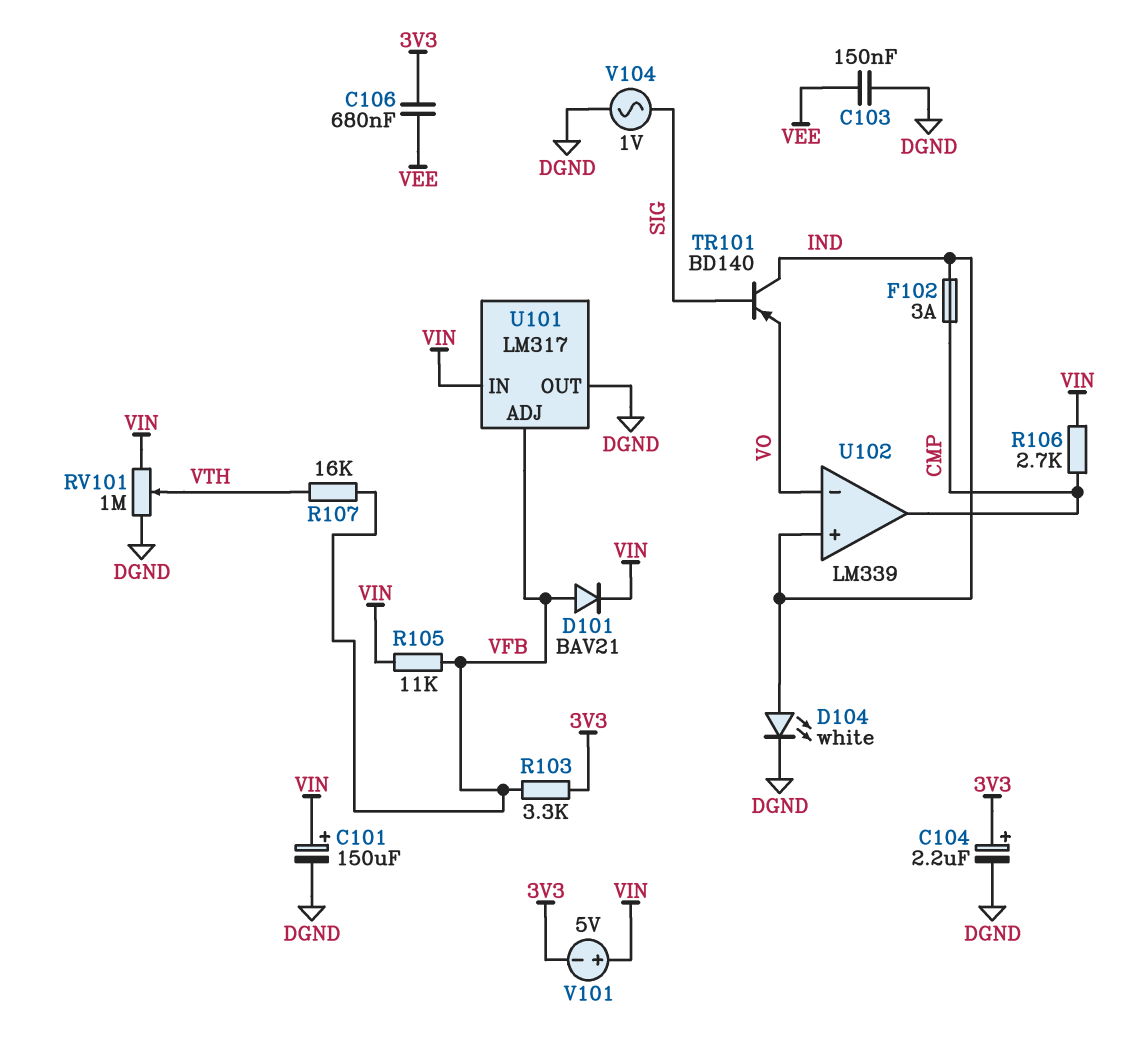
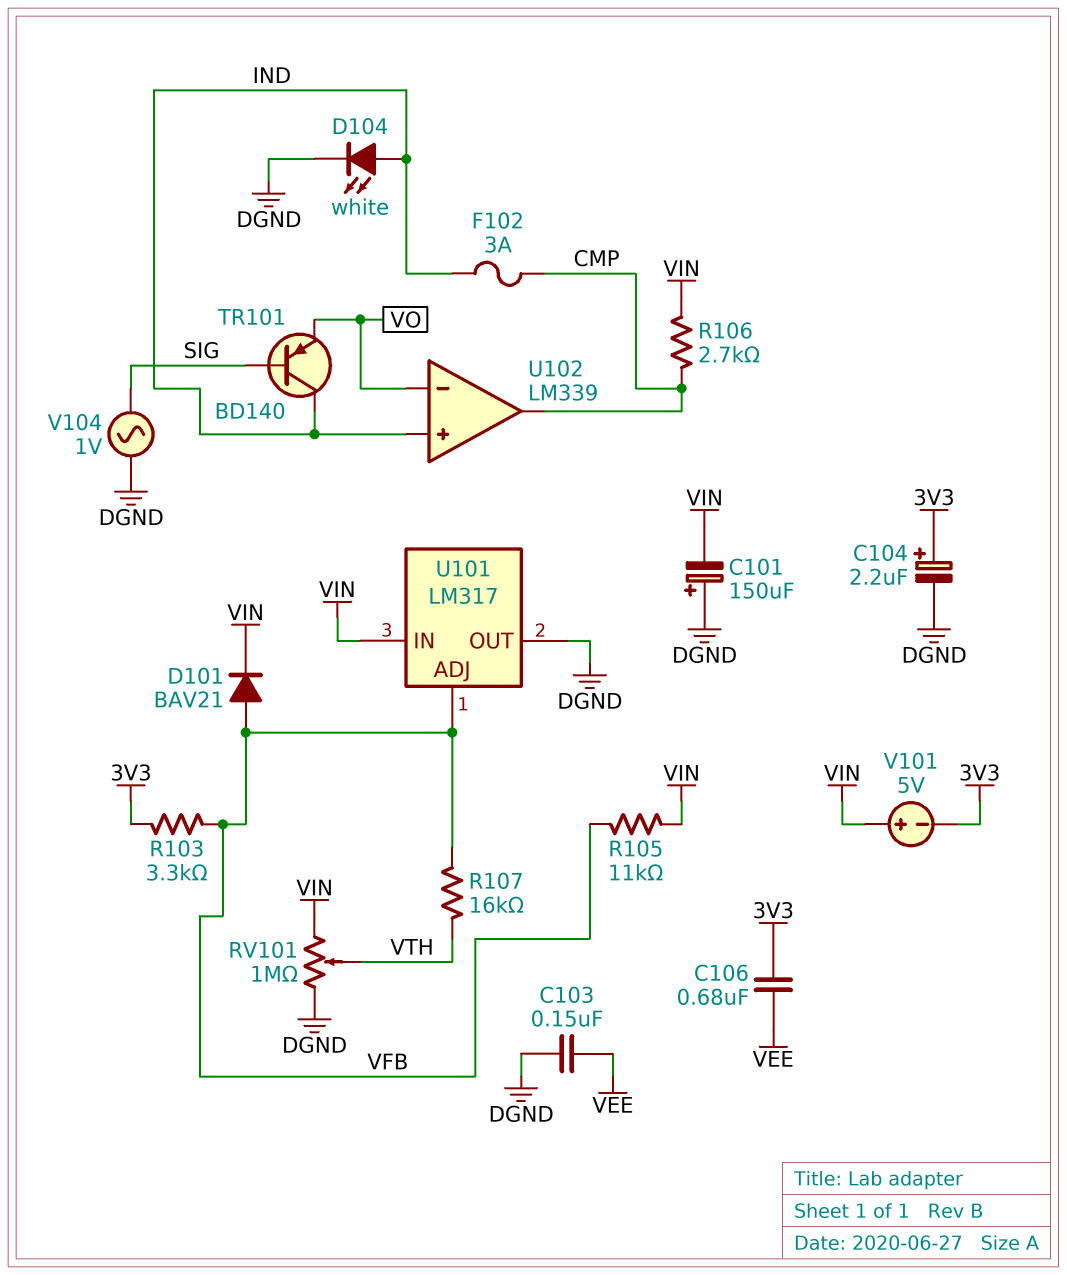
C101: 150uF (plus VIN, minus DGND) -> 150uF (plus DGND, minus VIN)

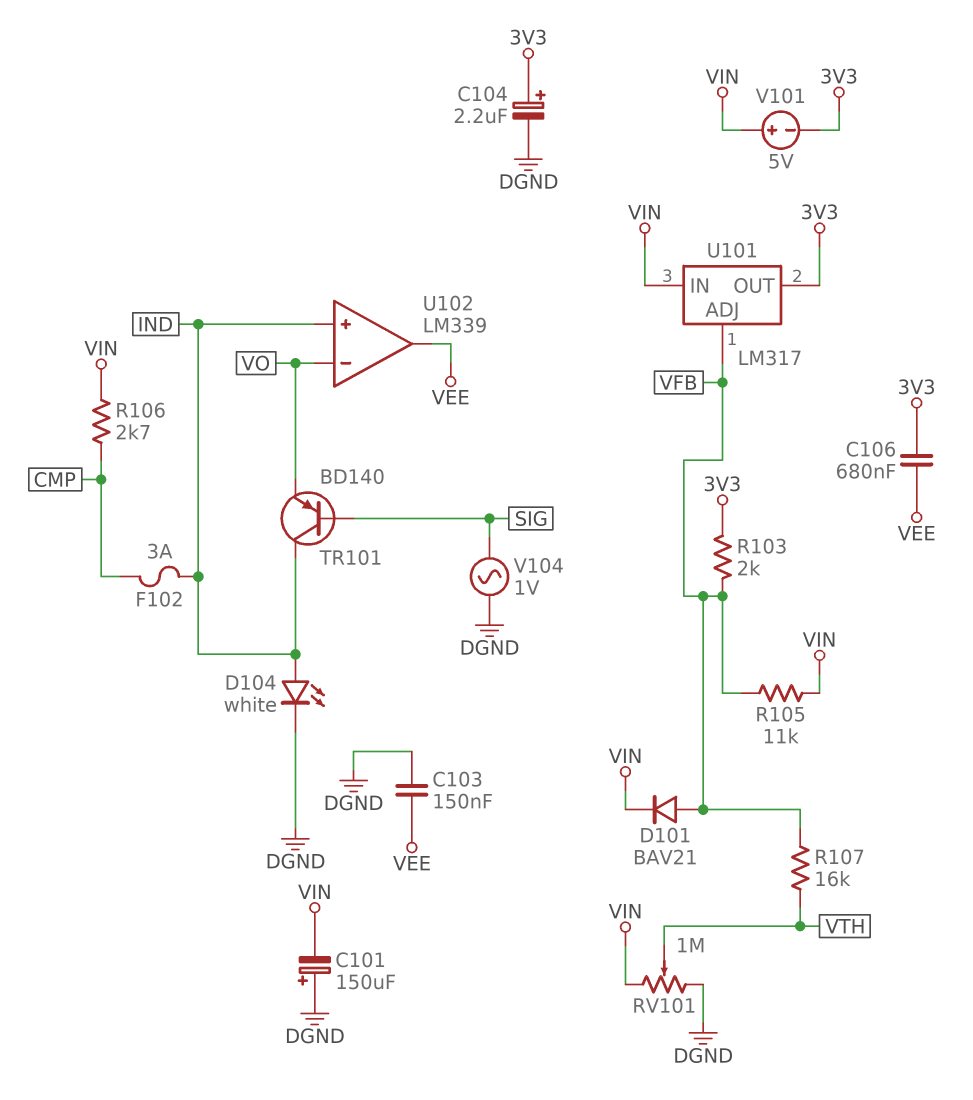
R103: 3.3k (3V3, VFB) -> 2k (3V3, VFB)
U101 pin OUT: DGND -> 3V3
U102 pin out: CMP -> VEE

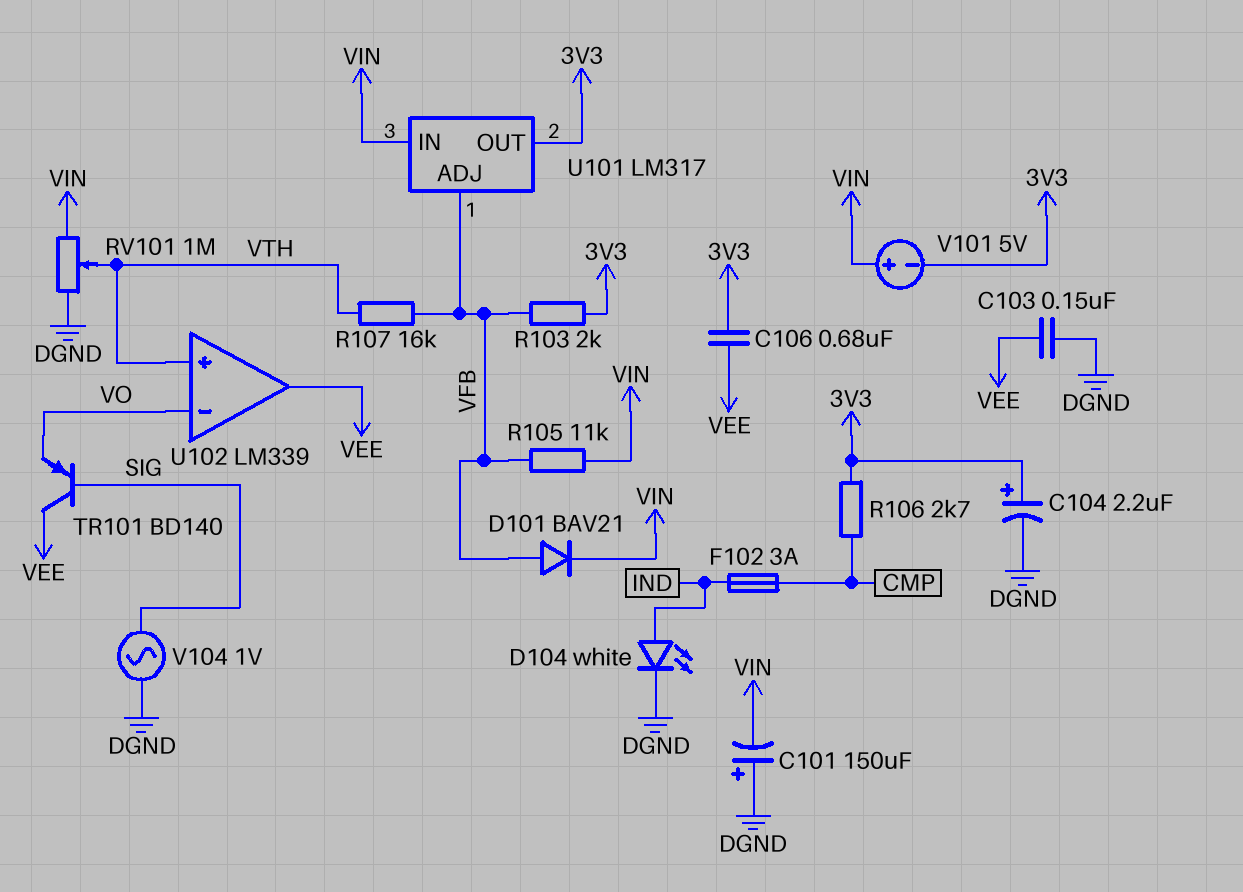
R106: 2.7k (CMP, VIN) -> 2.7k (3V3, CMP)
TR101: PNP BD140 (B SIG, C IND, E VO) -> PNP BD140 (B SIG, C VEE, E VO)
U102 pin in+: IND -> VTH

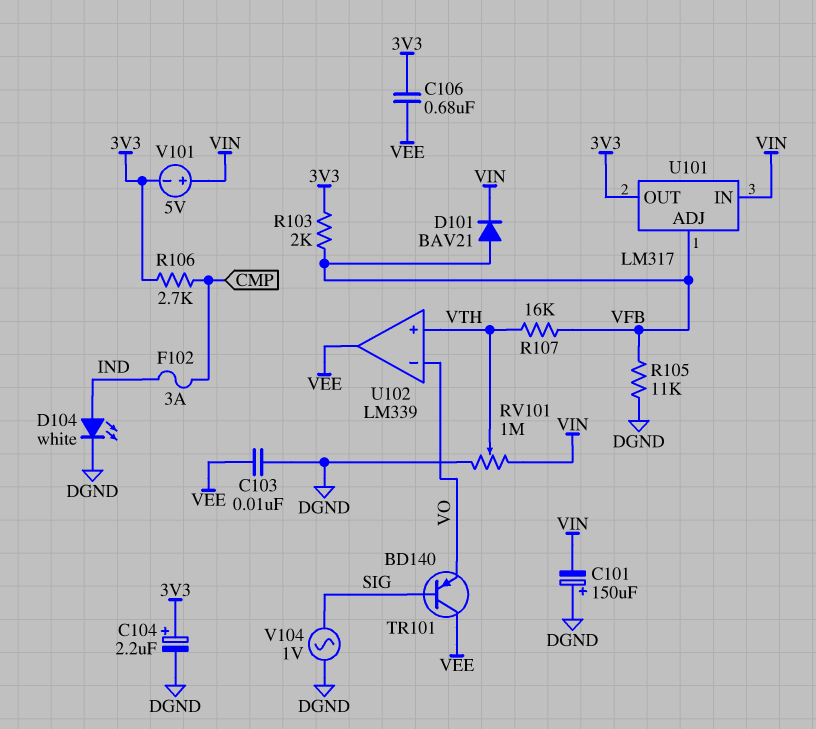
C103: 150nF (DGND, VEE) -> 10nF (DGND, VEE)
R105: 11k (VFB, VIN) -> 11k (DGND, VFB)

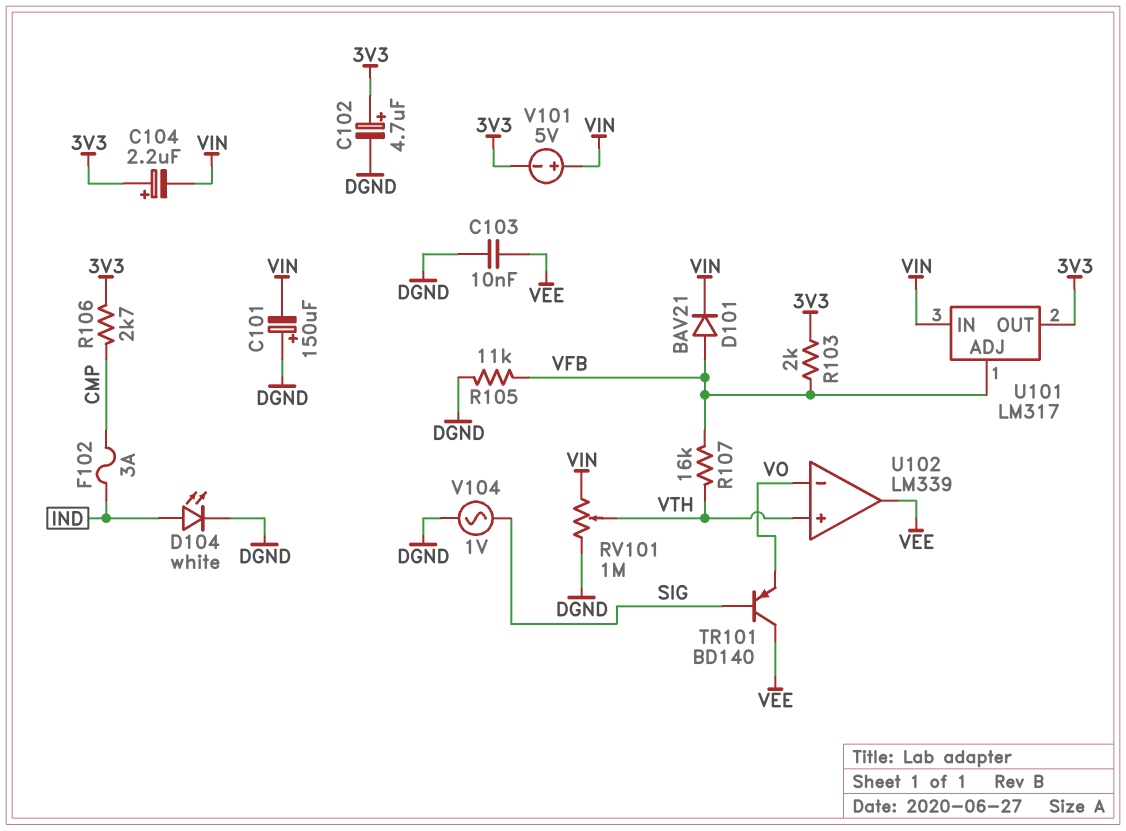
C102: none -> 4.7uF (plus 3V3, minus DGND)
C104: 2.2uF (plus 3V3, minus DGND) -> 2.2uF (plus 3V3, minus VIN)
C106: 680nF (3V3, VEE) -> none

